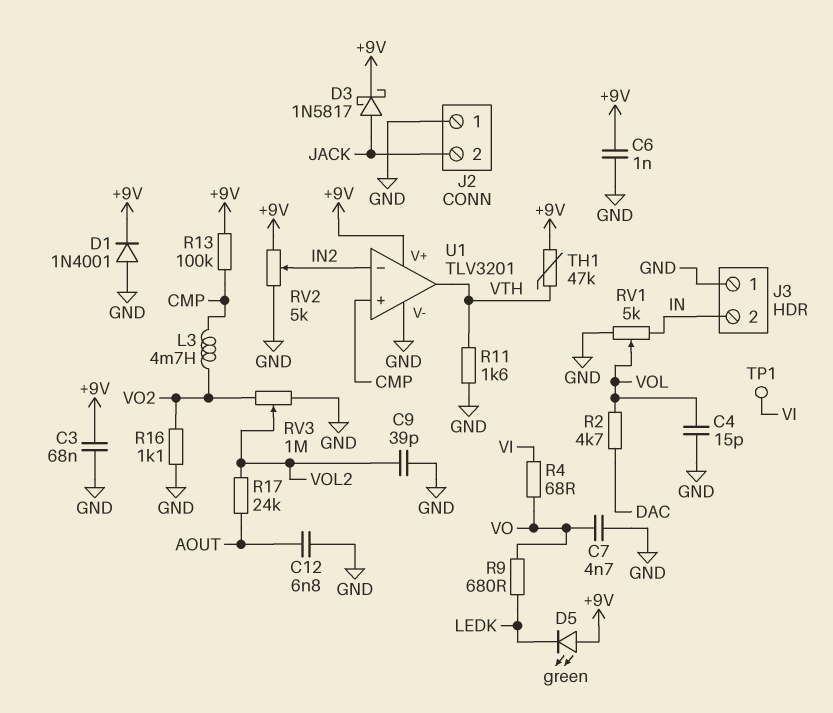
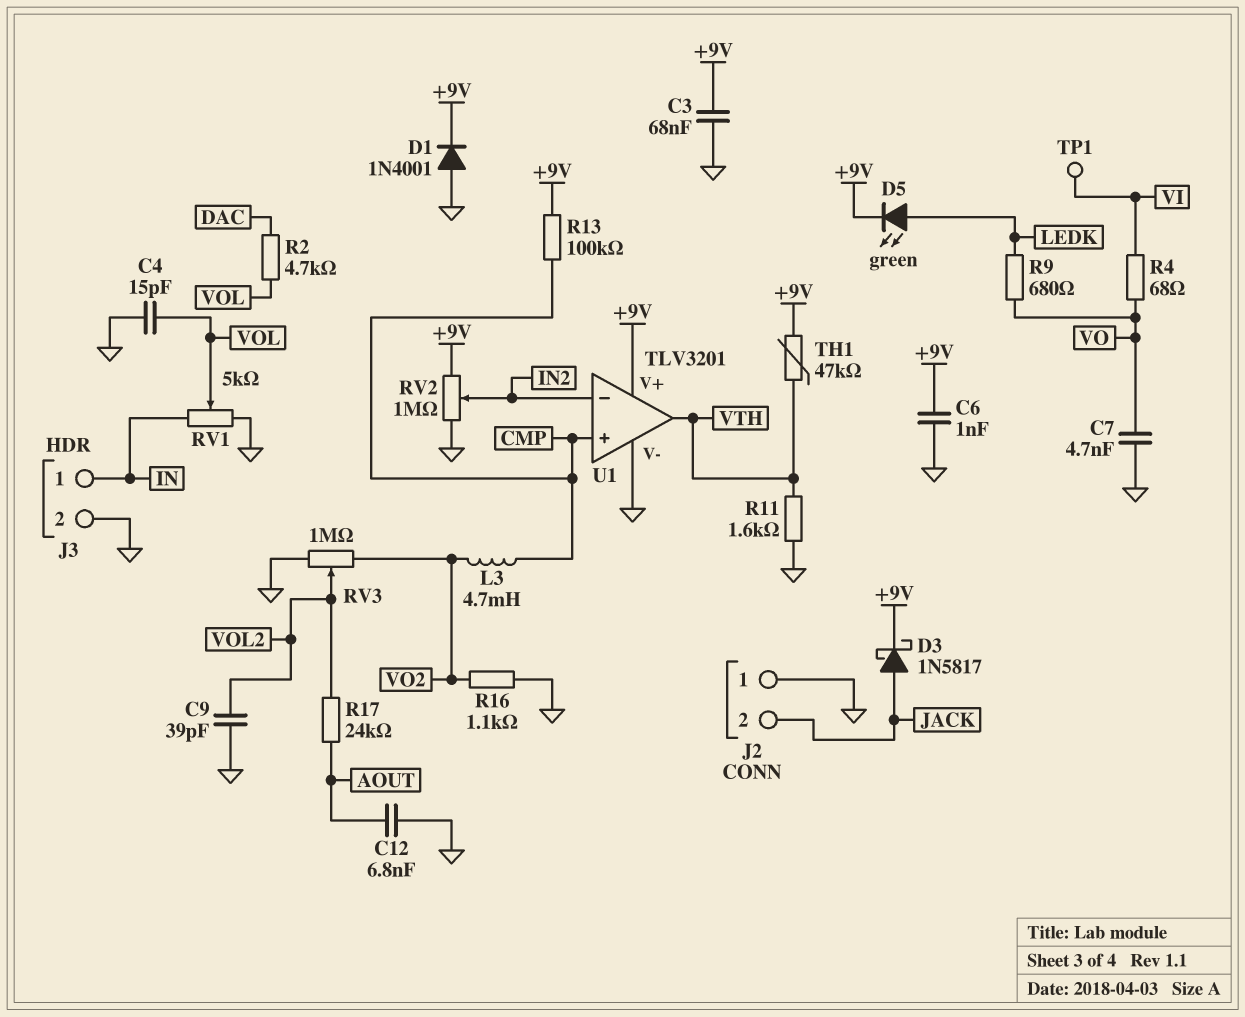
D5: LED green (A +9V, K LEDK) -> LED green (A LEDK, K +9V)
J3 pin 1: GND -> IN
J3 pin 2: IN -> GND
RV2: 5k (+9V, GND, wiper IN2) -> 1M (+9V, GND, wiper IN2)

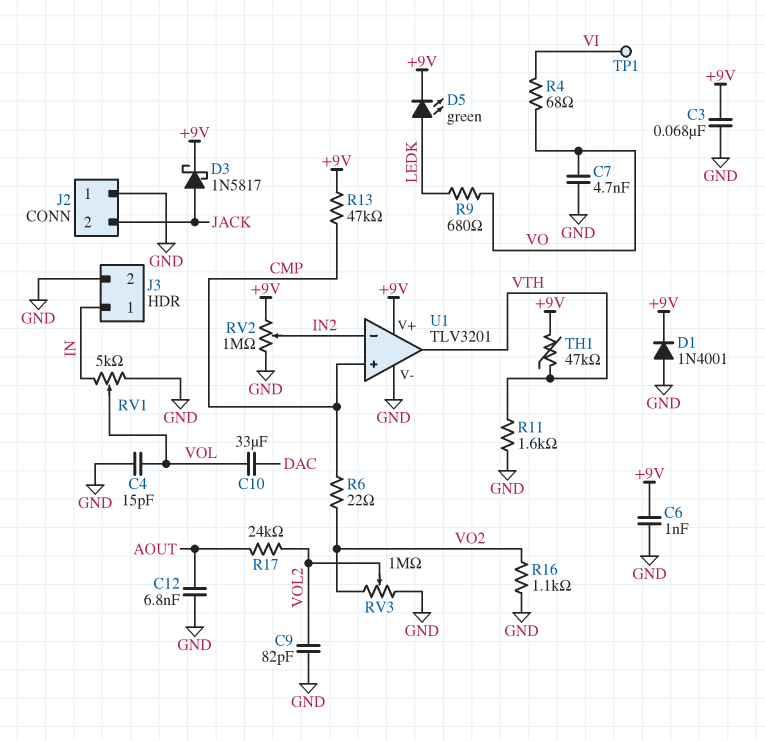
C9: 39pF (GND, VOL2) -> 82pF (GND, VOL2)
C10: none -> 33uF (DAC, VOL)
L3: 4.7mH (CMP, VO2) -> none
R2: 4.7k (DAC, VOL) -> none
R6: none -> 22 (CMP, VO2)
R13: 100k (+9V, CMP) -> 47k (+9V, CMP)

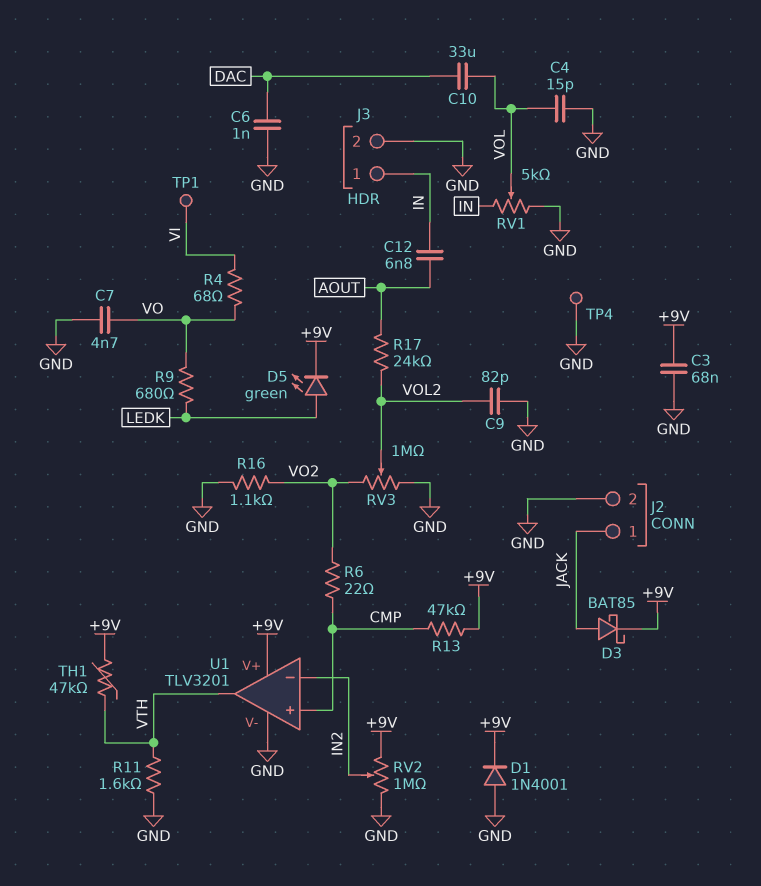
C6: 1nF (+9V, GND) -> 1nF (DAC, GND)
C12: 6.8nF (AOUT, GND) -> 6.8nF (AOUT, IN)
D3: schottky 1N5817 (A JACK, K +9V) -> schottky BAT85 (A JACK, K +9V)
J2 pin 1: GND -> JACK
J2 pin 2: JACK -> GND
TP4: none -> test point (GND)

